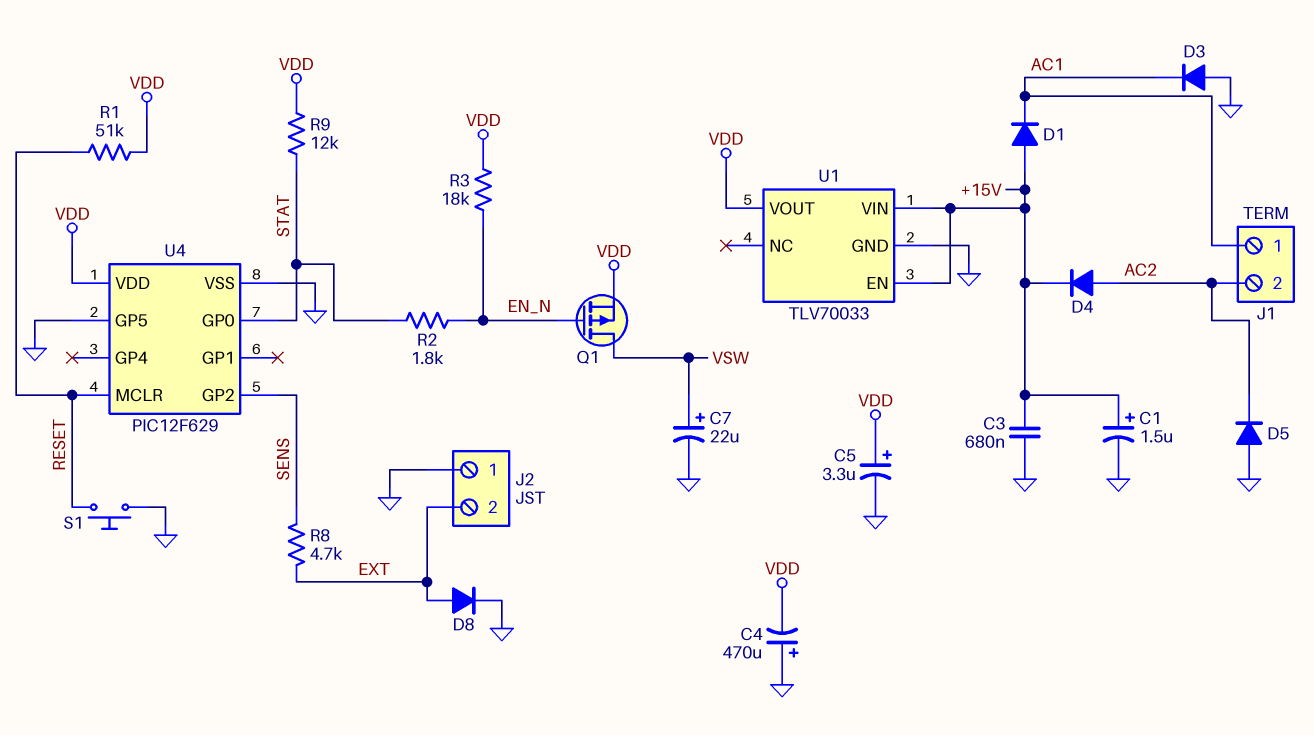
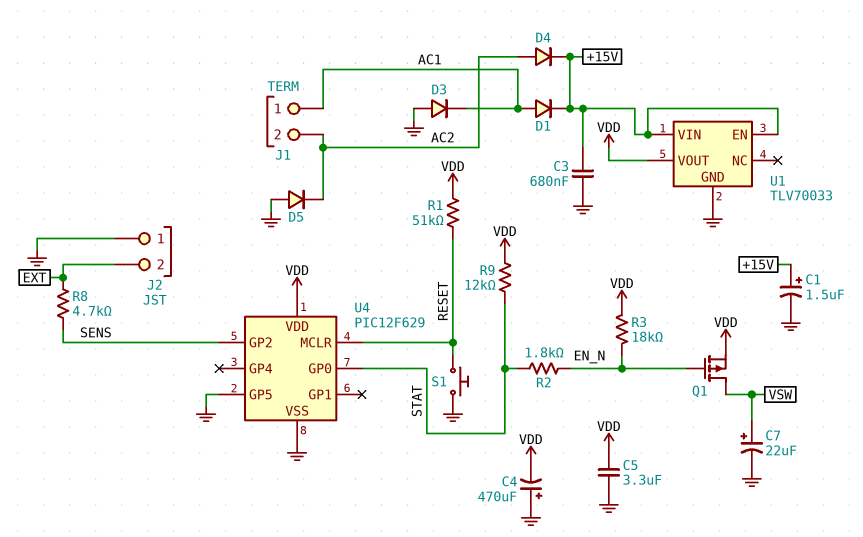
C5: 3.3uF (plus VDD, minus GND) -> 3.3uF (GND, VDD)
D1: diode (A +15V, K AC1) -> diode (A AC1, K +15V)
D8: diode (A EXT, K GND) -> none

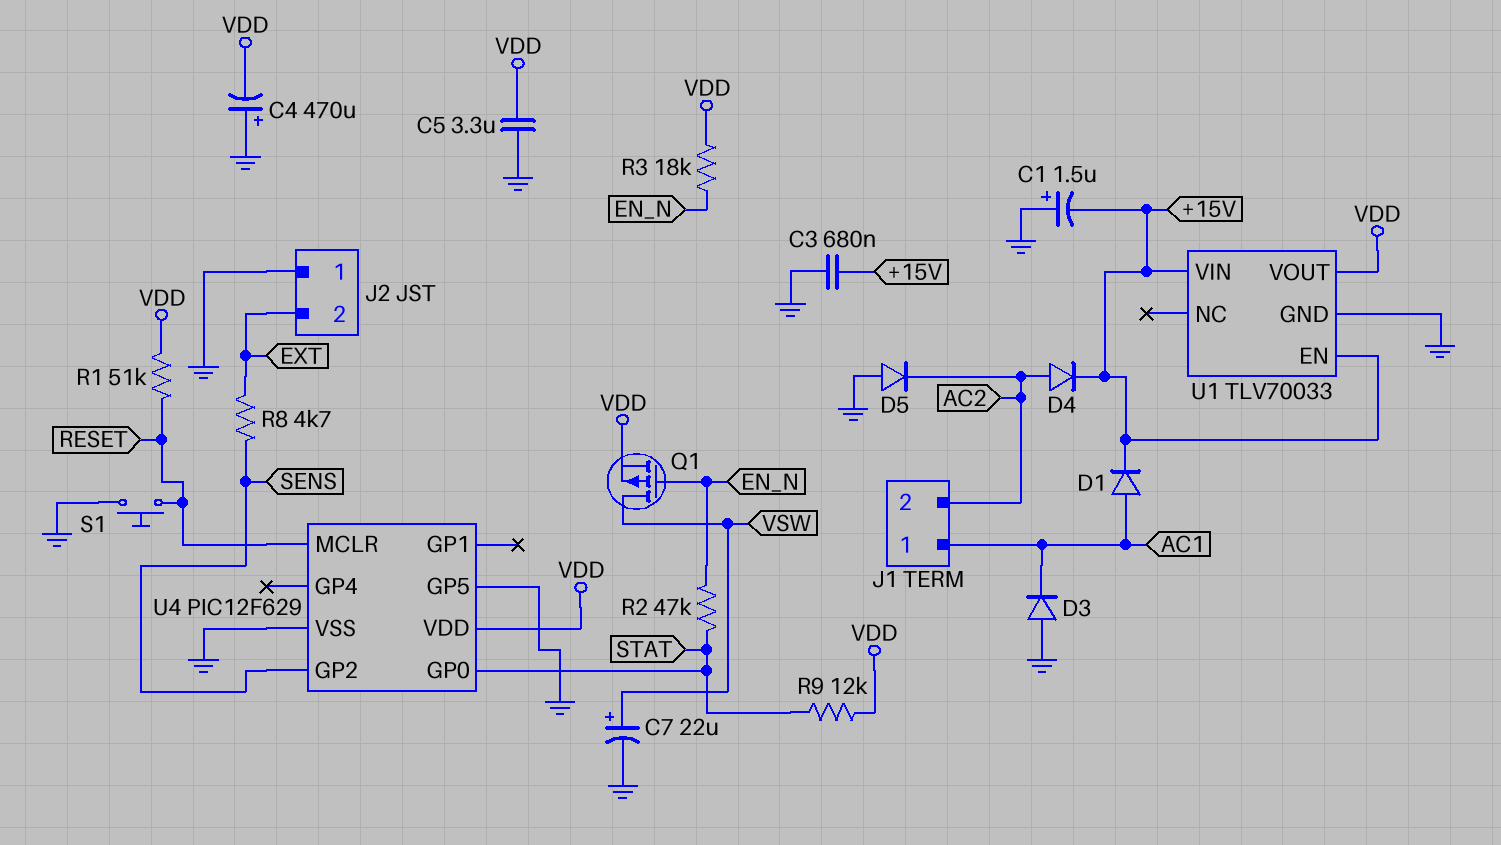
C1: 1.5uF (plus +15V, minus GND) -> 1.5uF (plus GND, minus +15V)
R2: 1.8k (EN_N, STAT) -> 47k (EN_N, STAT)

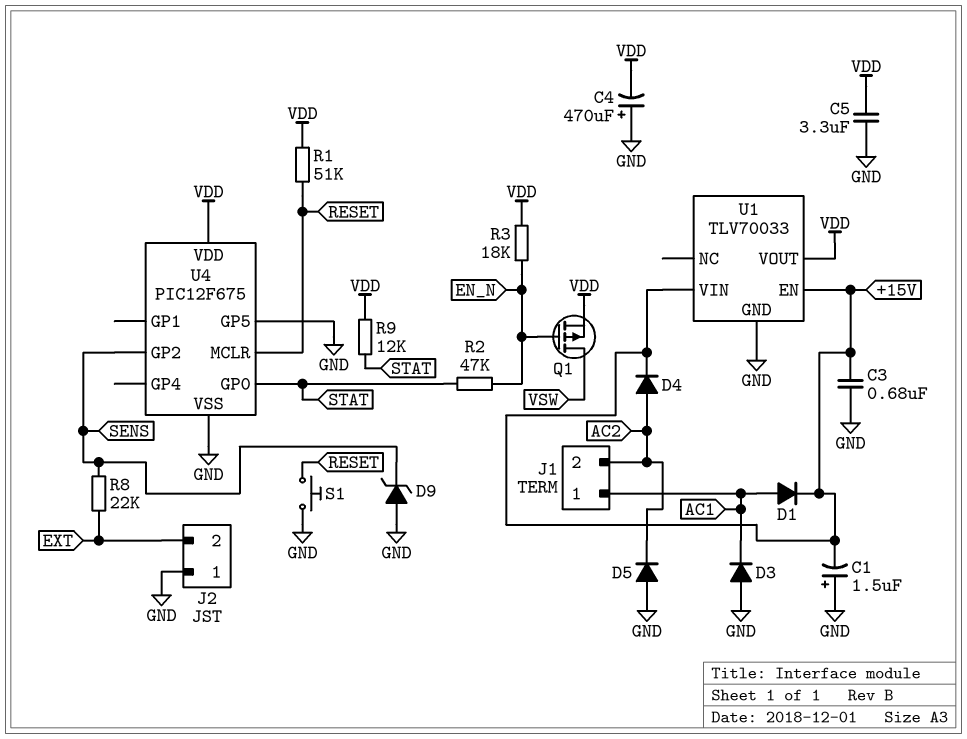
C7: 22uF (plus VSW, minus GND) -> none
D9: none -> zener (A GND, K SENS)
R8: 4.7k (EXT, SENS) -> 22k (EXT, SENS)
U4: PIC12F629 -> PIC12F675

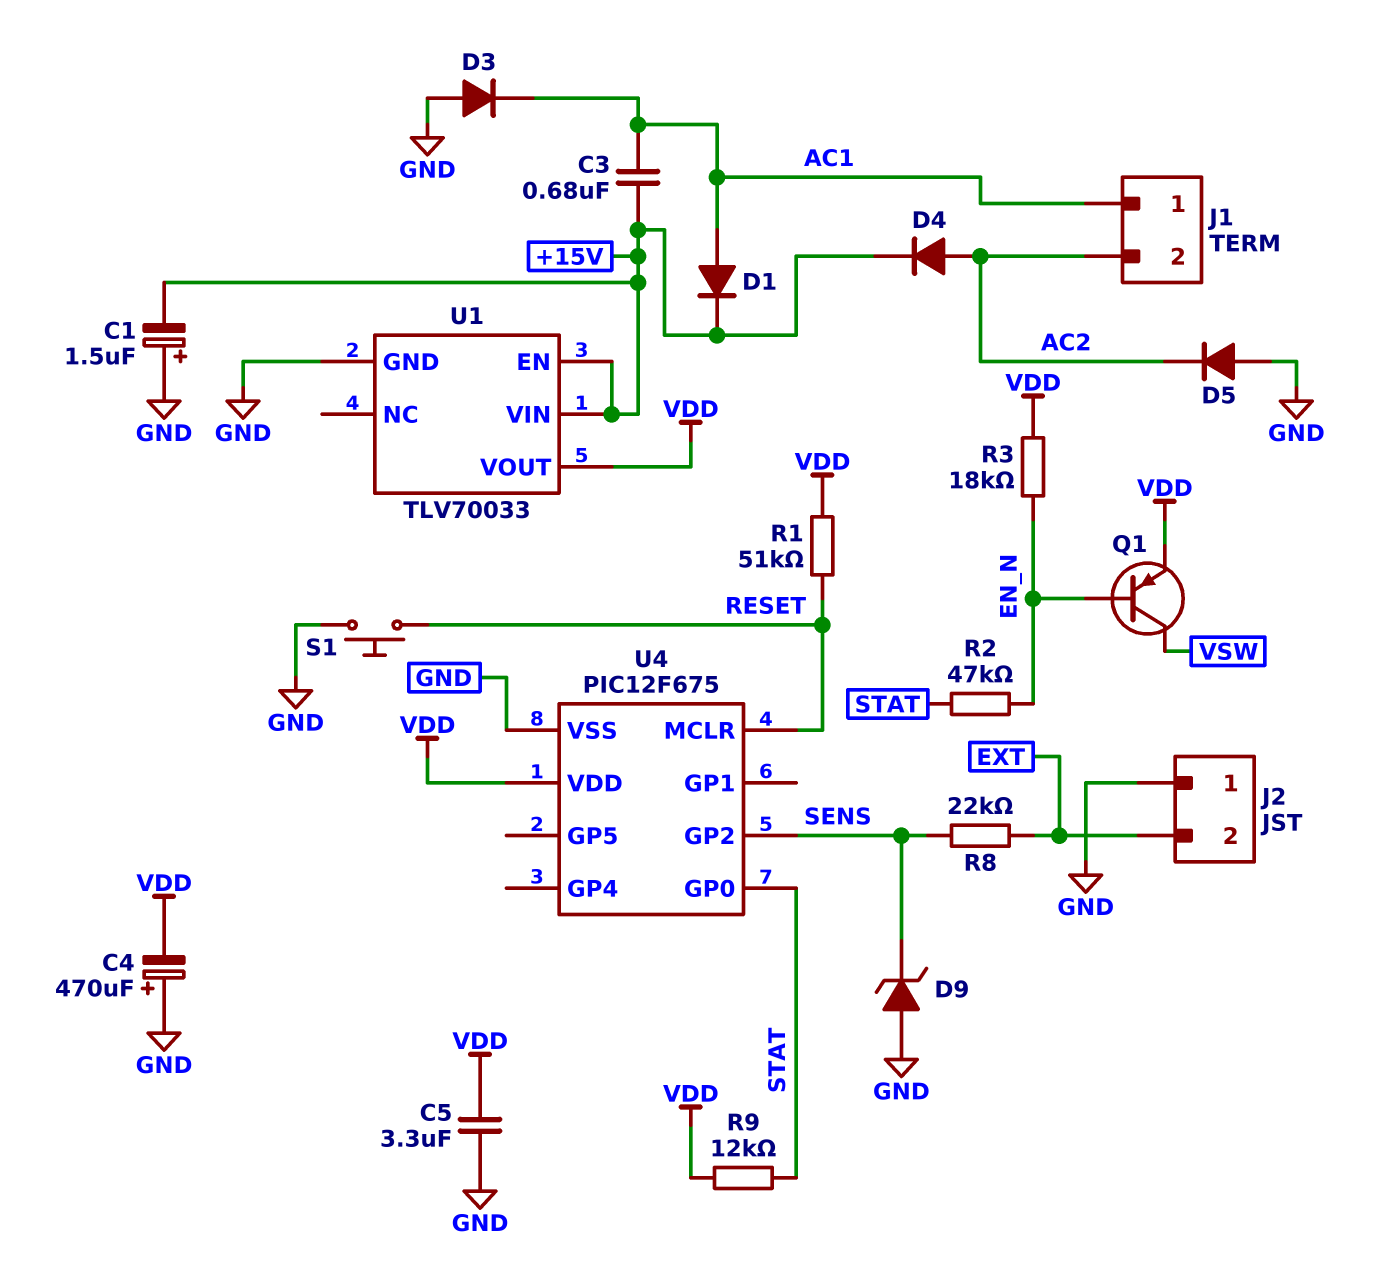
C3: 680nF (+15V, GND) -> 680nF (+15V, AC1)
Q1: PMOS (G EN_N, D VSW, S VDD) -> PNP (B EN_N, C VSW, E VDD)
U4 pin GP5: GND -> none

